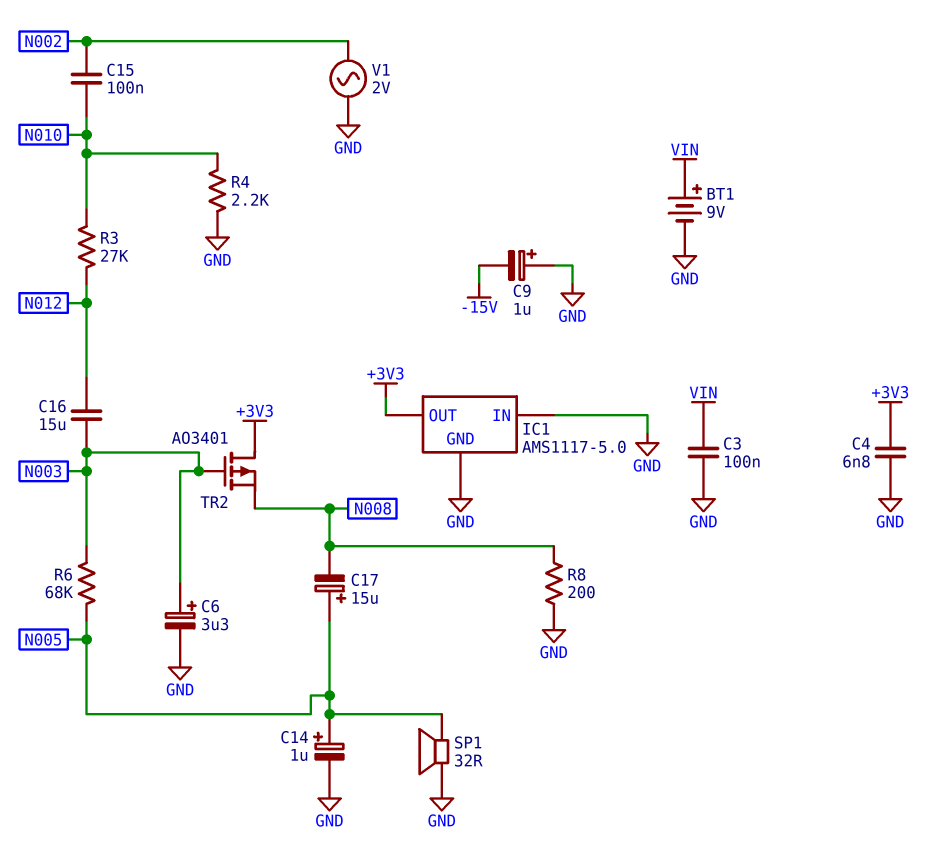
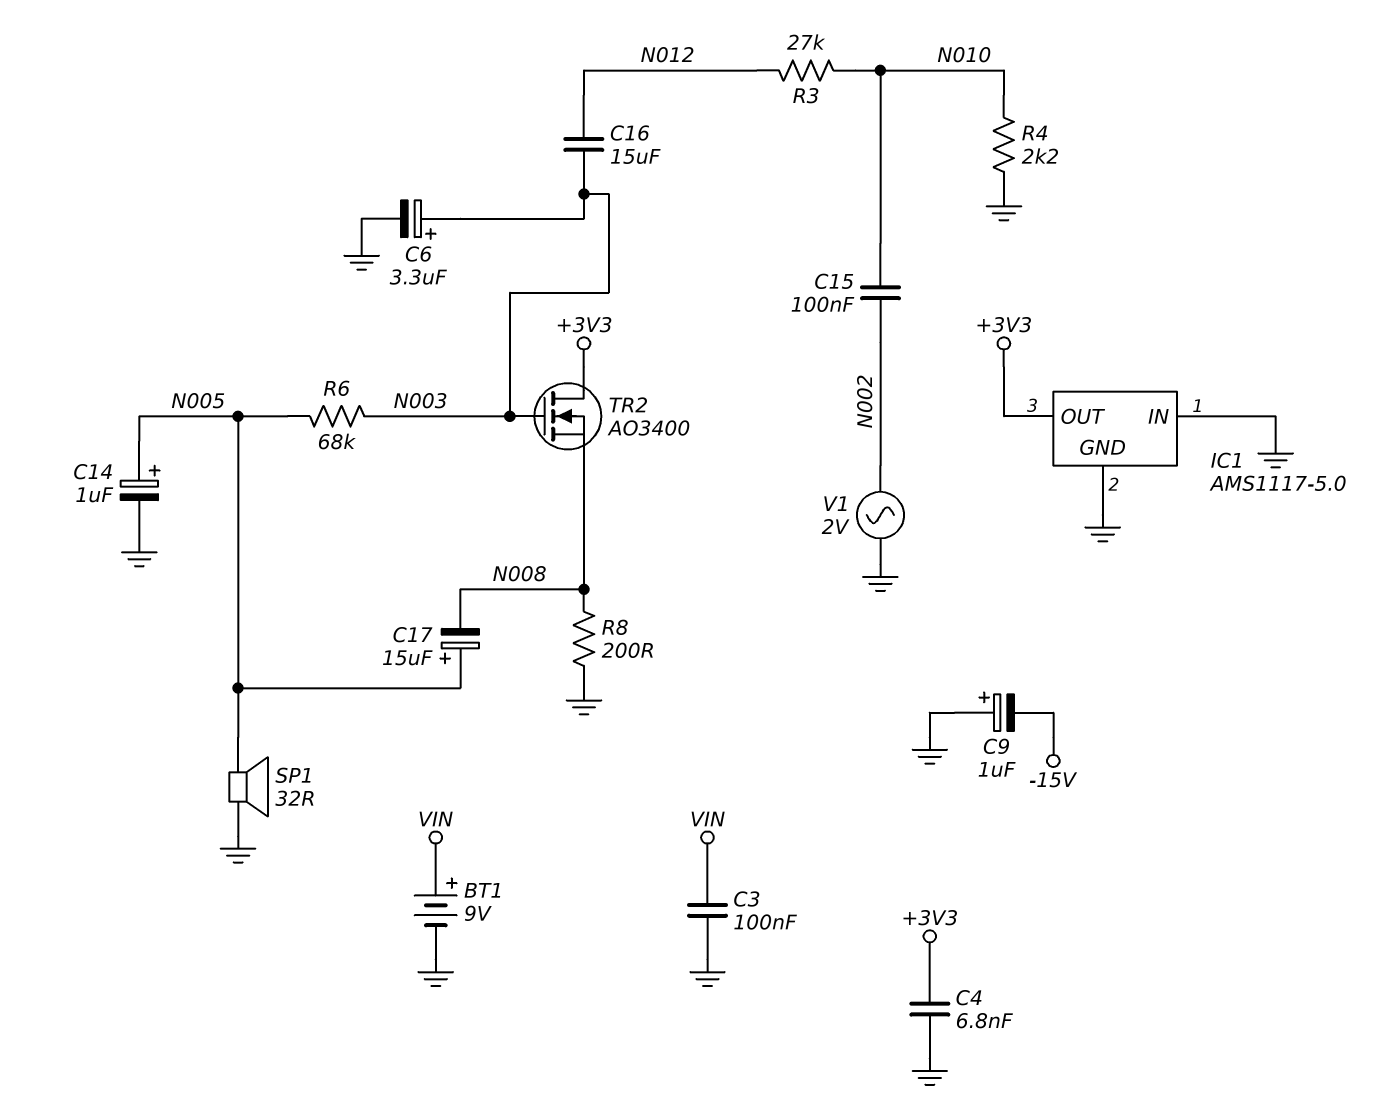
TR2: PMOS AO3401 (G N003, D +3V3, S N008) -> NMOS AO3400 (G N003, D +3V3, S N008)

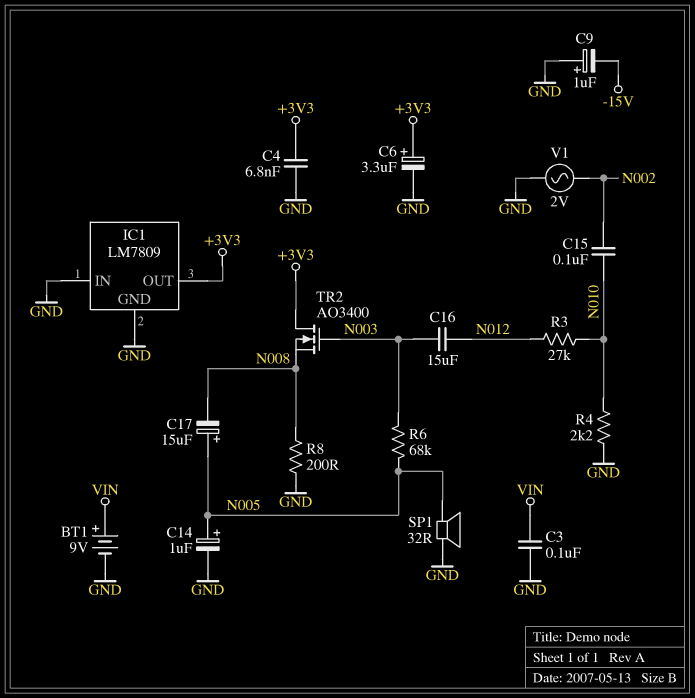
C6: 3.3uF (plus N003, minus GND) -> 3.3uF (plus +3V3, minus GND)
IC1: AMS1117-5.0 -> LM7809

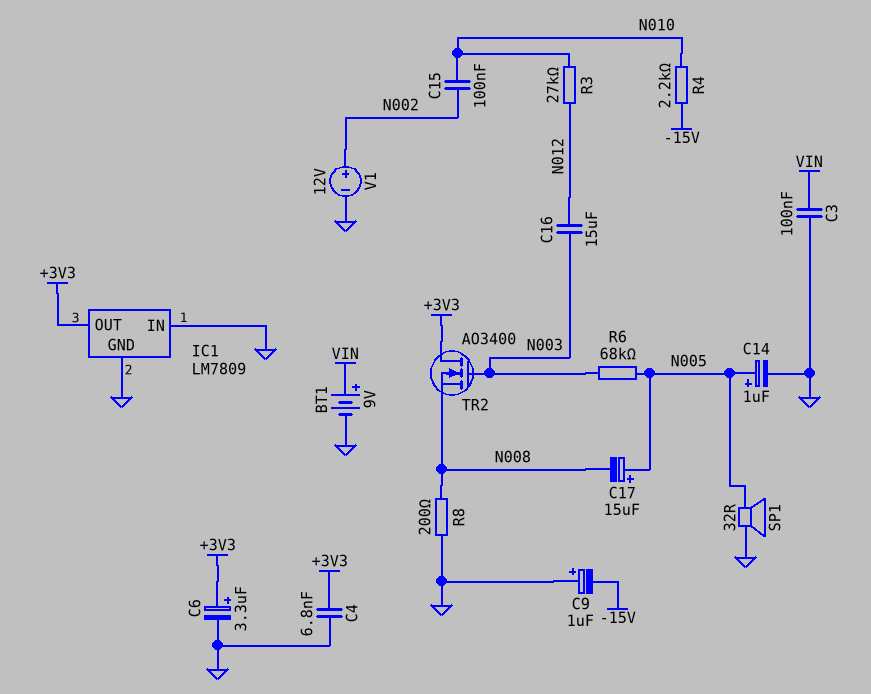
R4: 2.2k (GND, N010) -> 2.2k (-15V, N010)
V1: AC 2V (GND, N002) -> 12V (plus N002, minus GND)

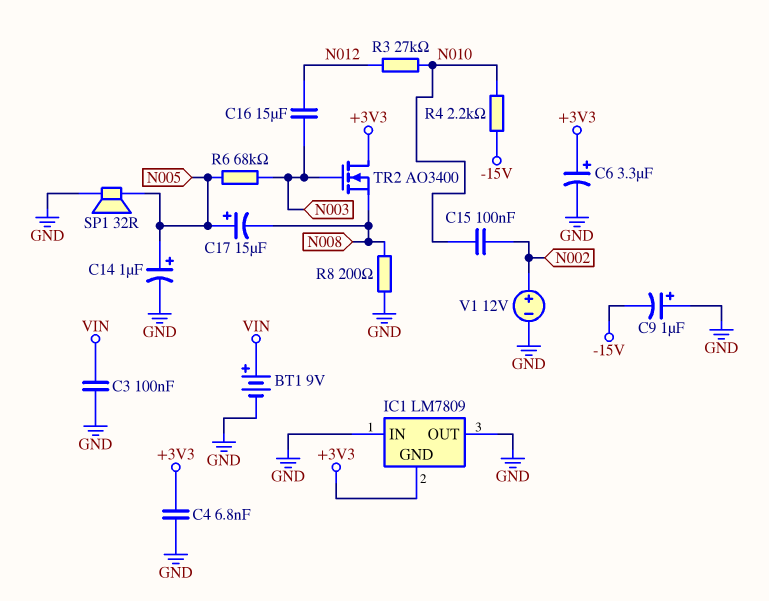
IC1 pin GND: GND -> +3V3
IC1 pin OUT: +3V3 -> GND

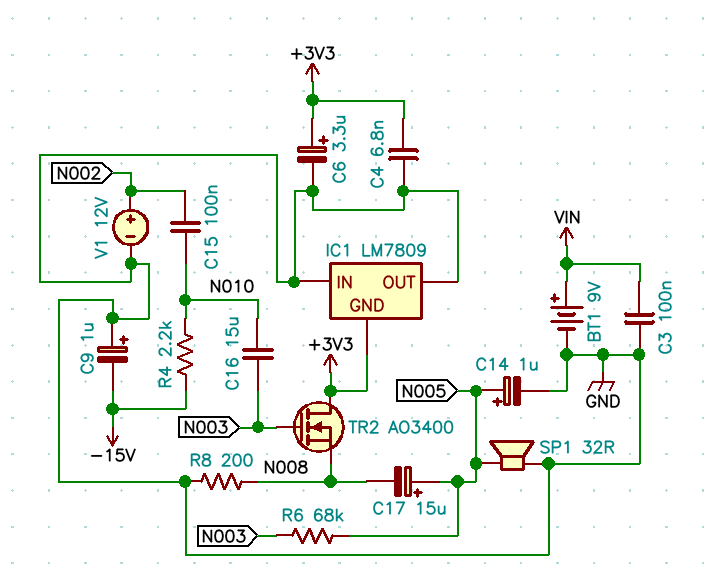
C16: 15uF (N003, N012) -> 15uF (N003, N010)
R3: 27k (N010, N012) -> none

